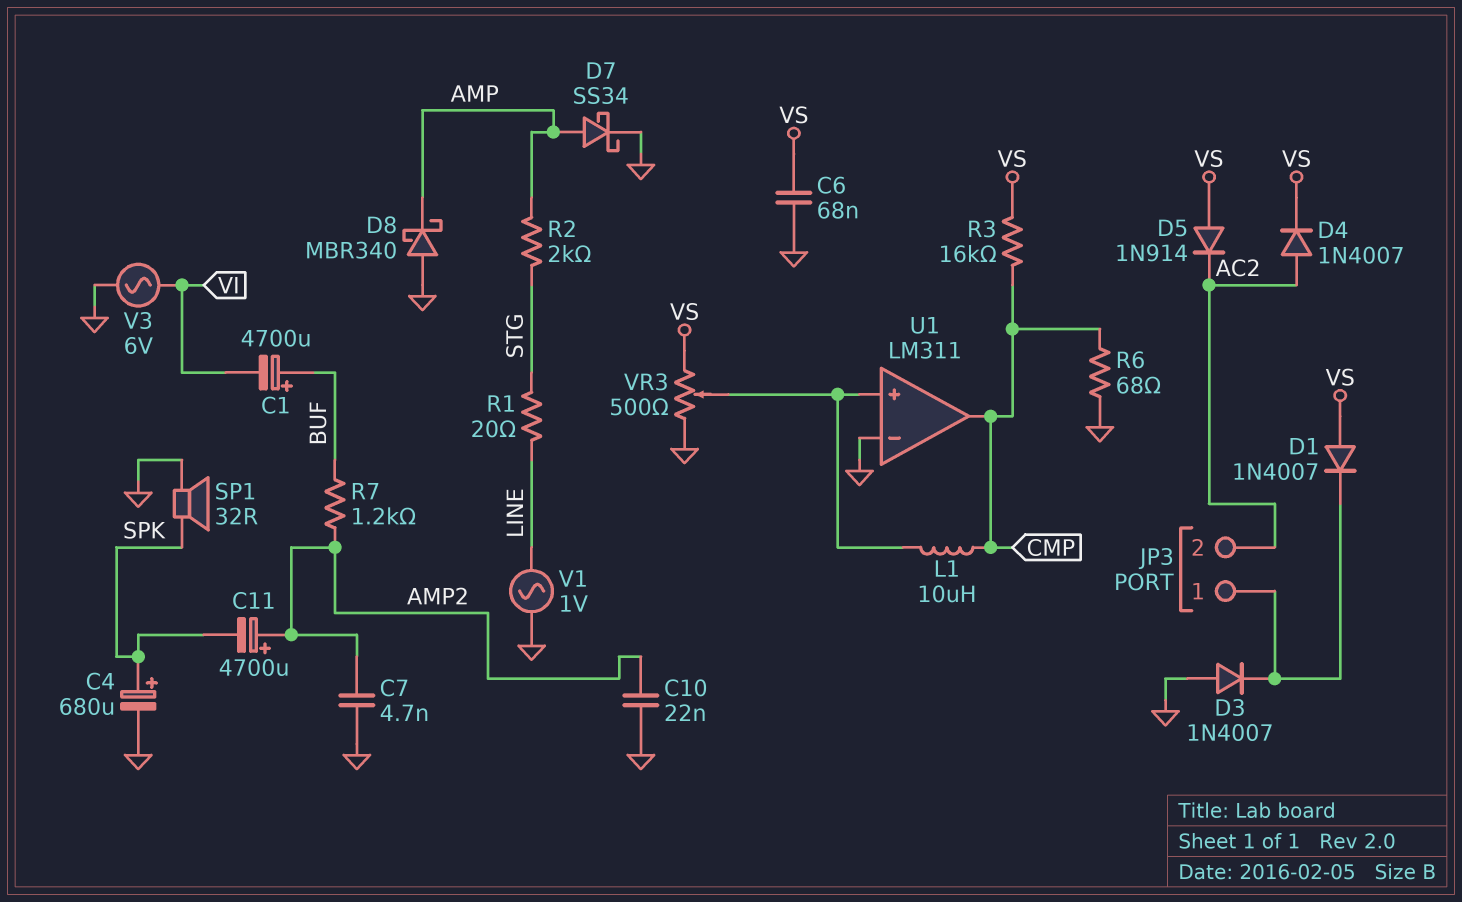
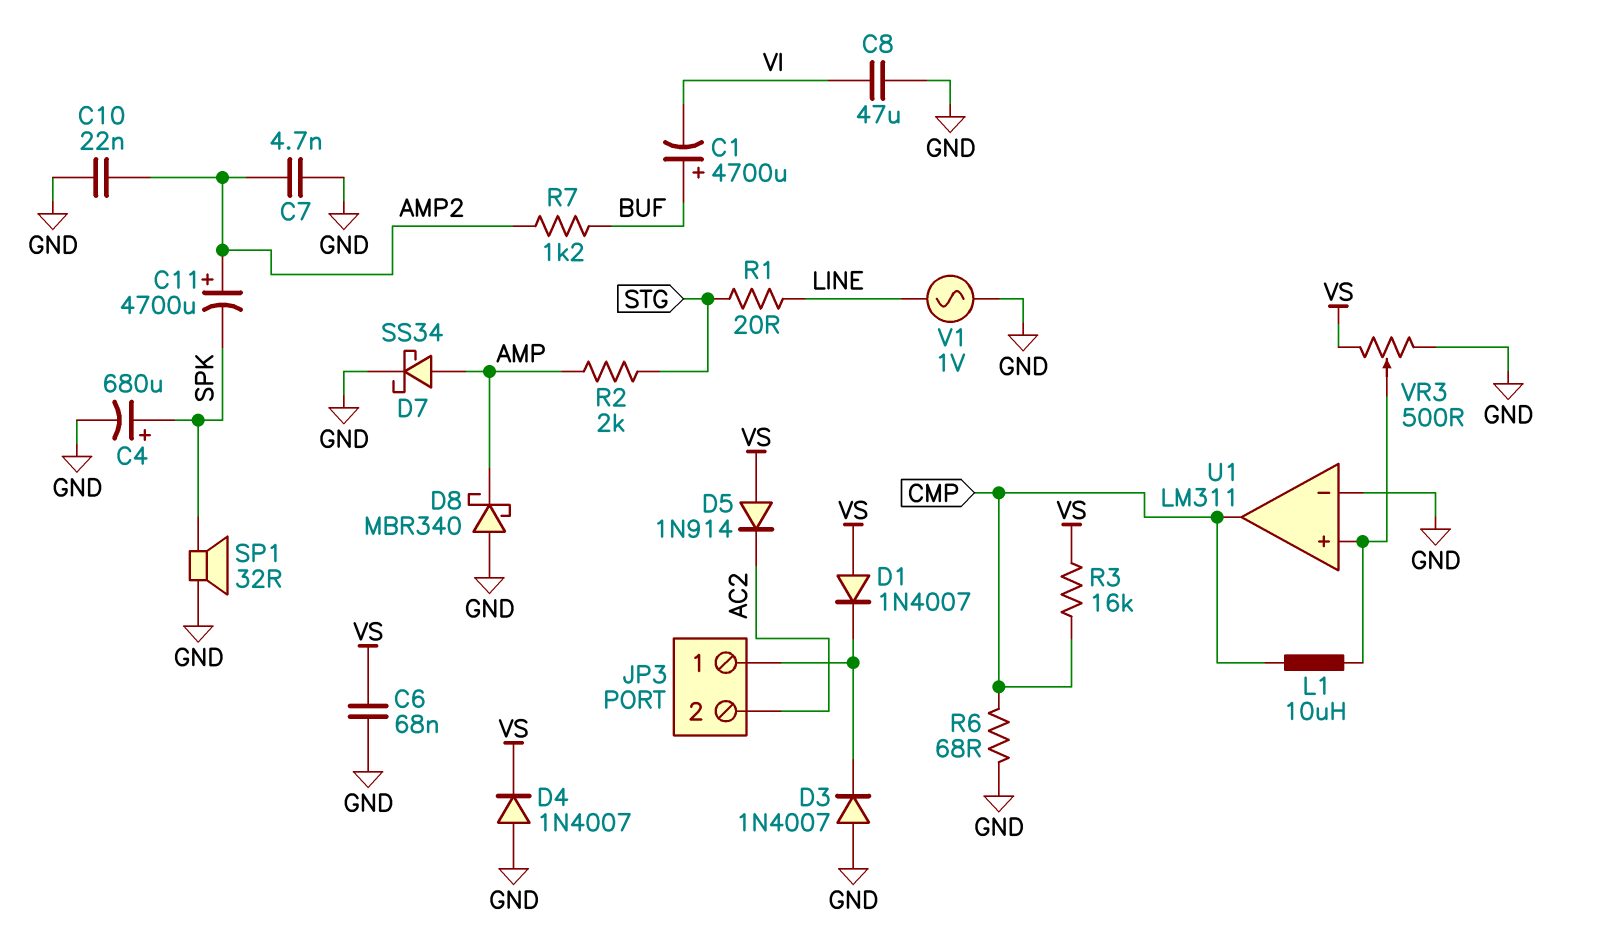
C8: none -> 47uF (GND, VI)
D4: diode 1N4007 (A AC2, K VS) -> diode 1N4007 (A GND, K VS)
V3: AC 6V (GND, VI) -> none

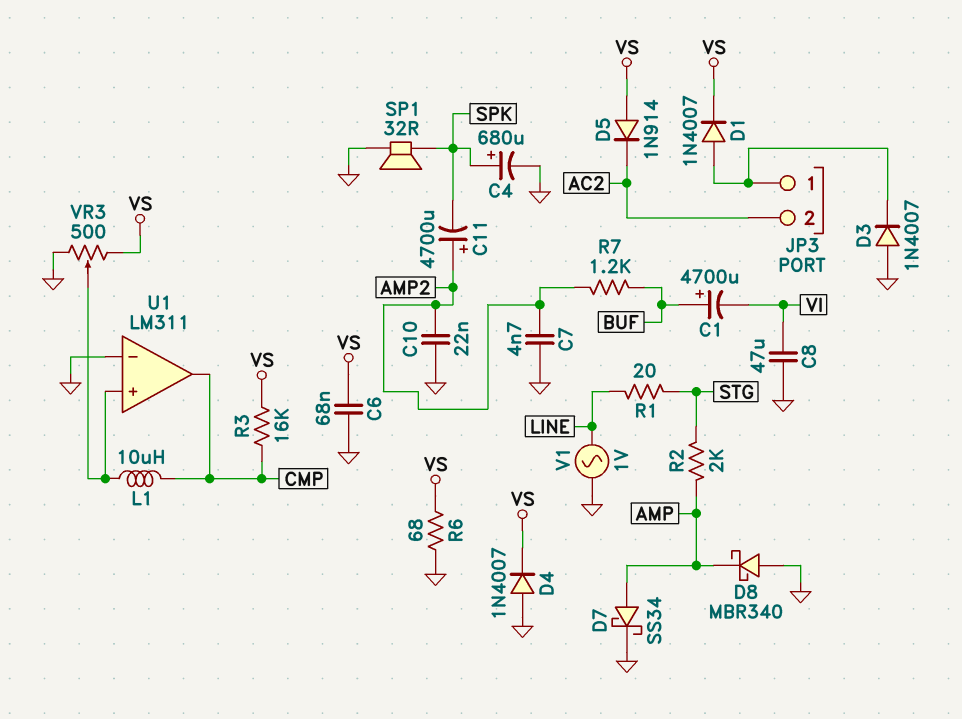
D1: diode 1N4007 (A VS, K JP3/1) -> diode 1N4007 (A JP3/1, K VS)
R6: 68 (CMP, GND) -> 68 (GND, VS)

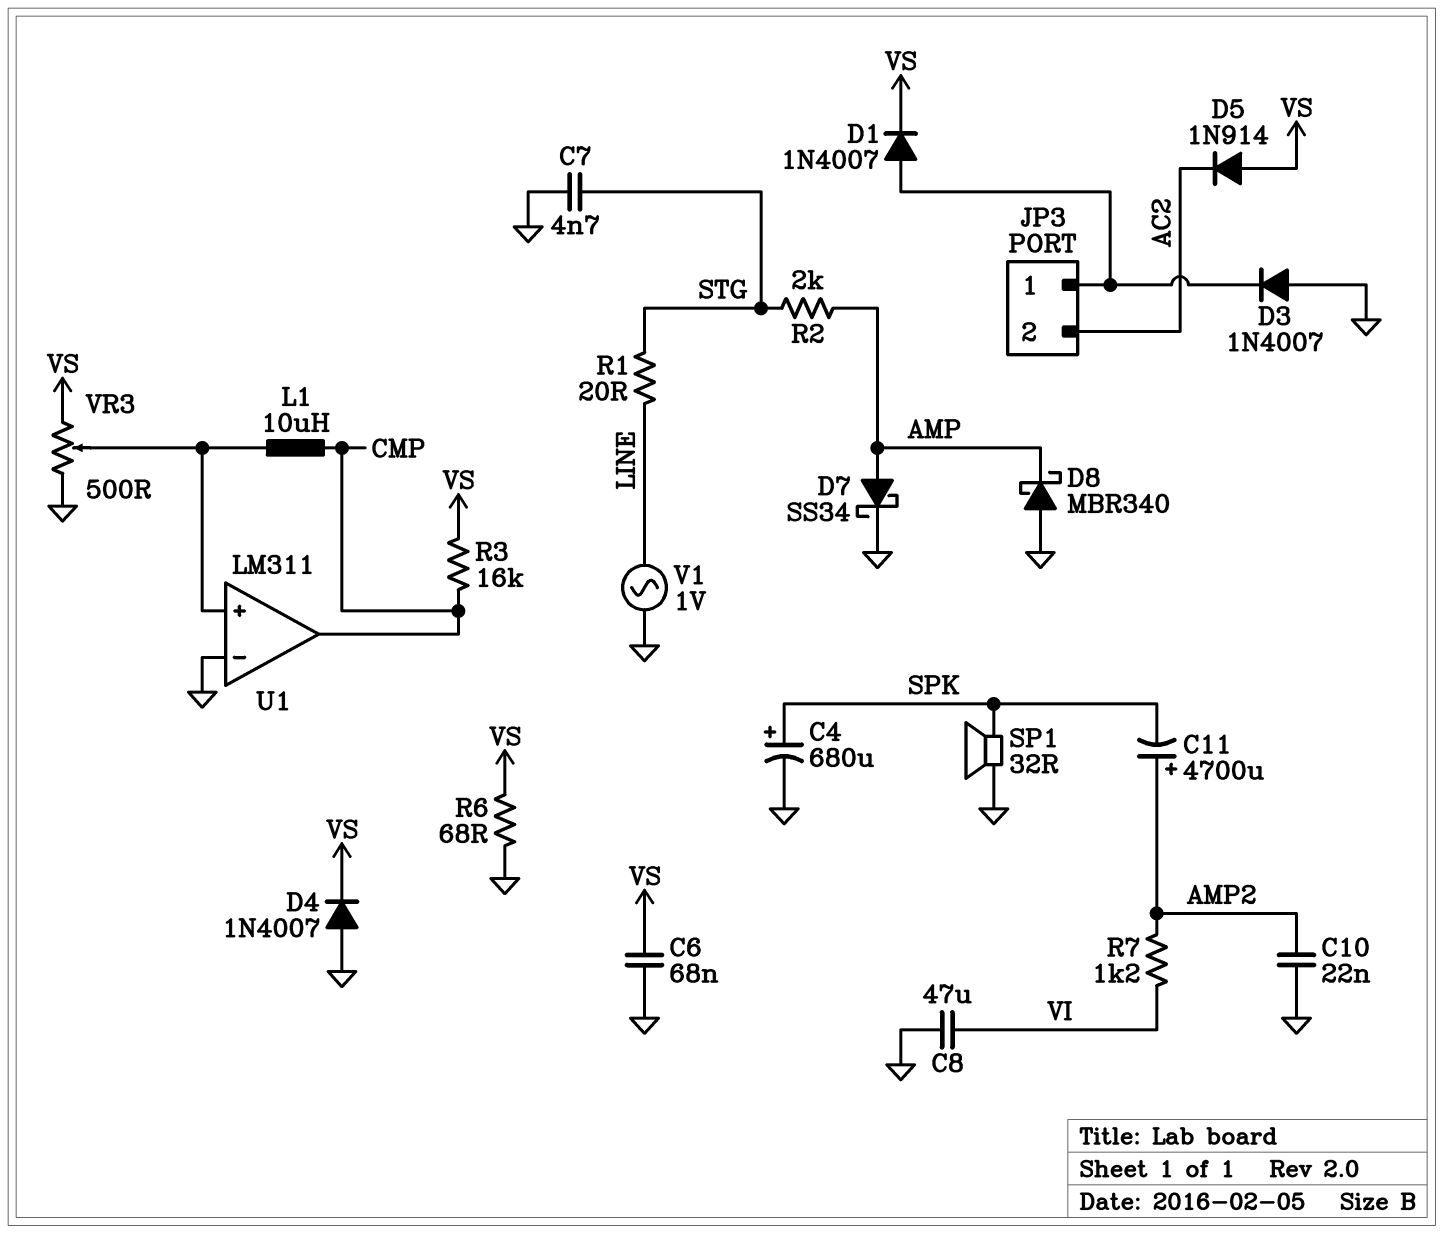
C1: 4700uF (plus BUF, minus VI) -> none
C7: 4.7nF (AMP2, GND) -> 4.7nF (GND, STG)
R7: 1.2k (AMP2, BUF) -> 1.2k (AMP2, VI)

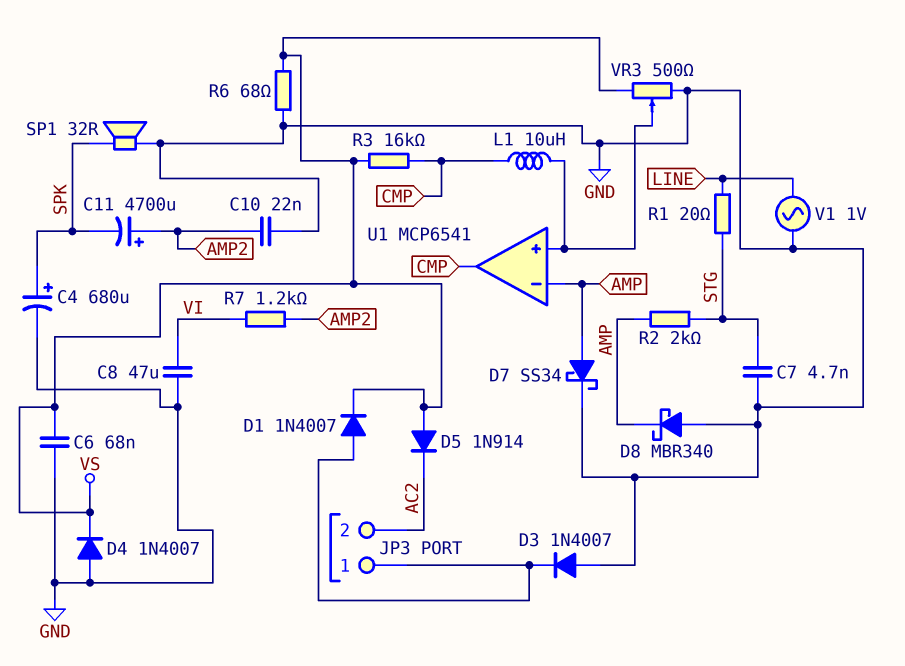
U1: LM311 -> MCP6541
U1 pin in-: GND -> AMP

